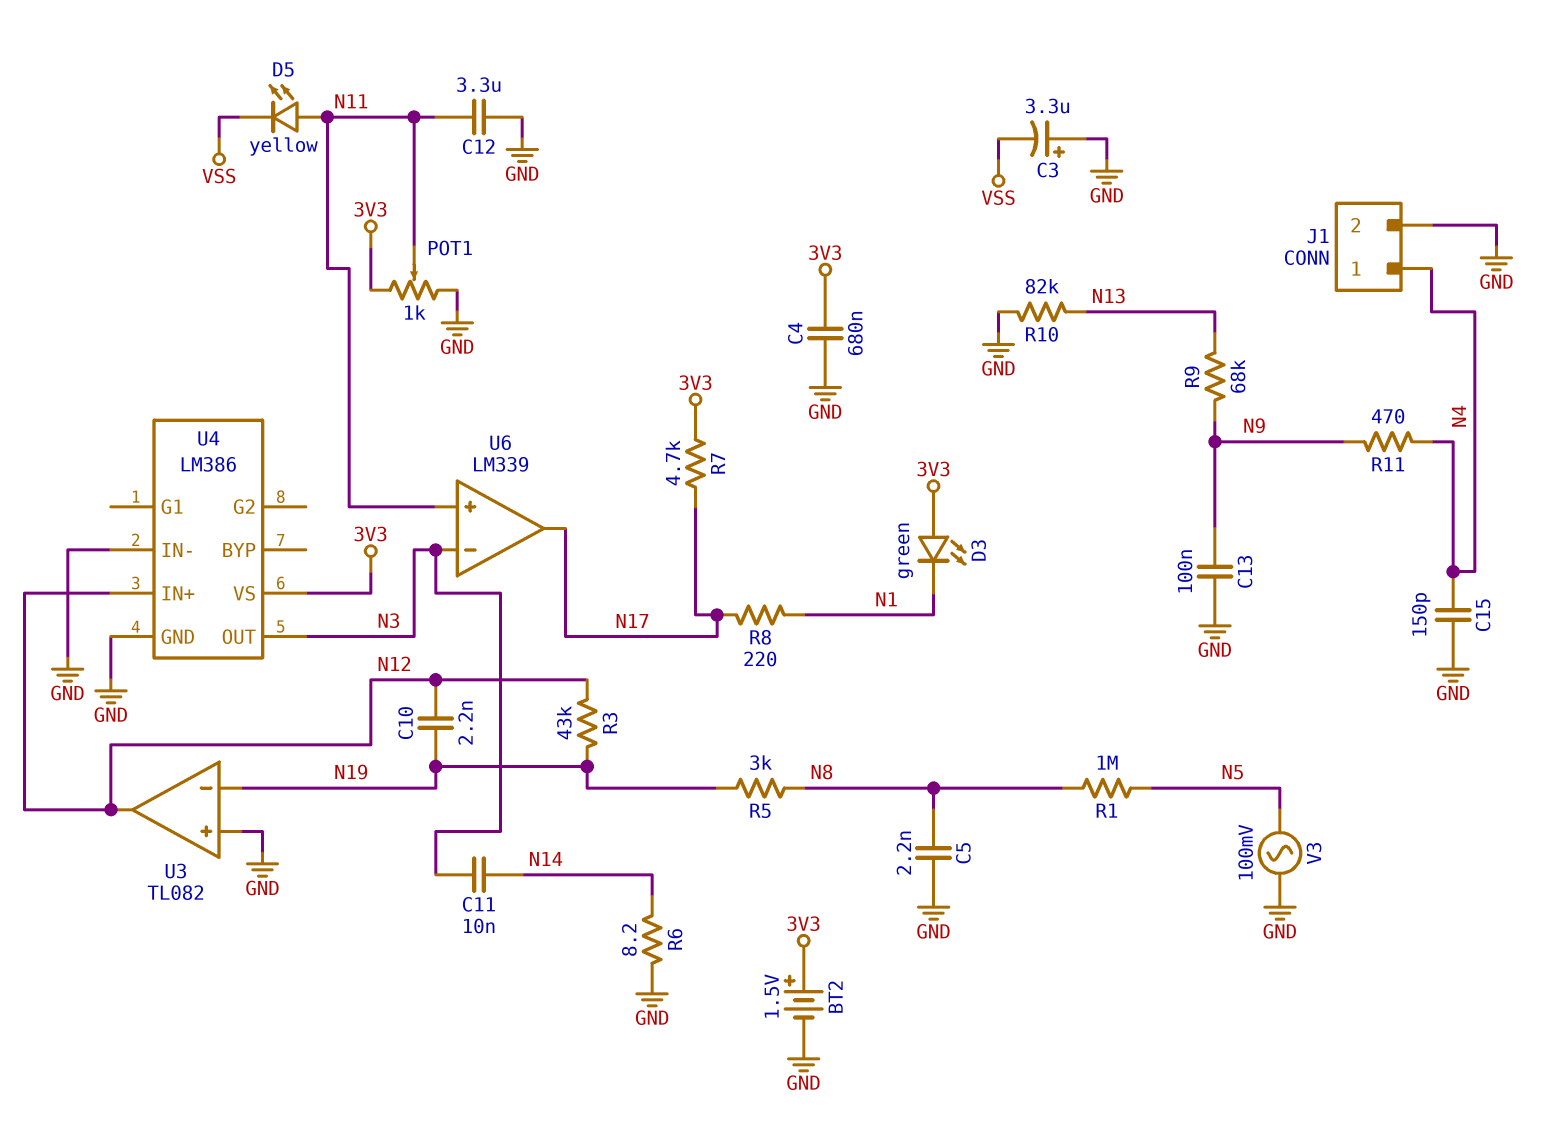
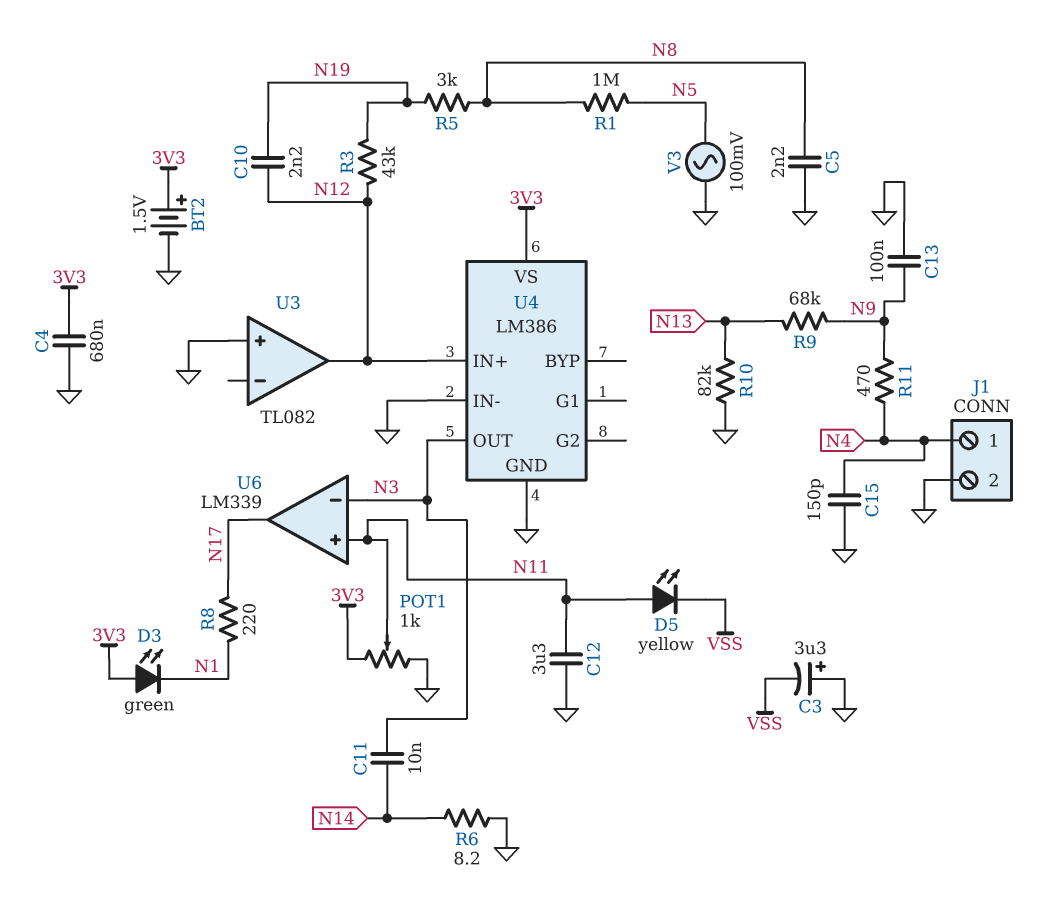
R7: 4.7k (3V3, N17) -> none
U3 pin in-: N19 -> none

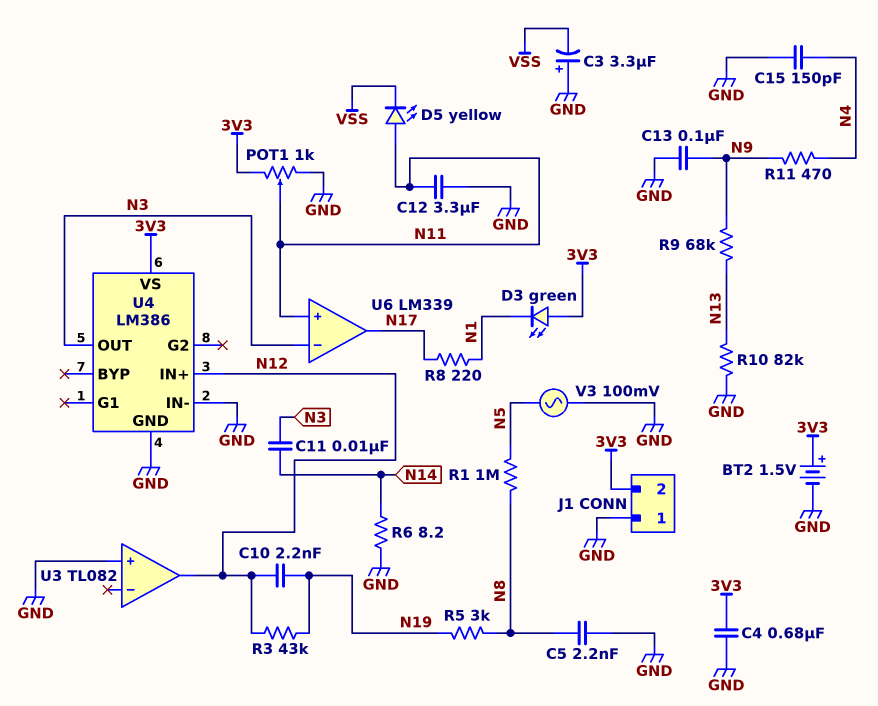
J1 pin 1: N4 -> GND
J1 pin 2: GND -> 3V3

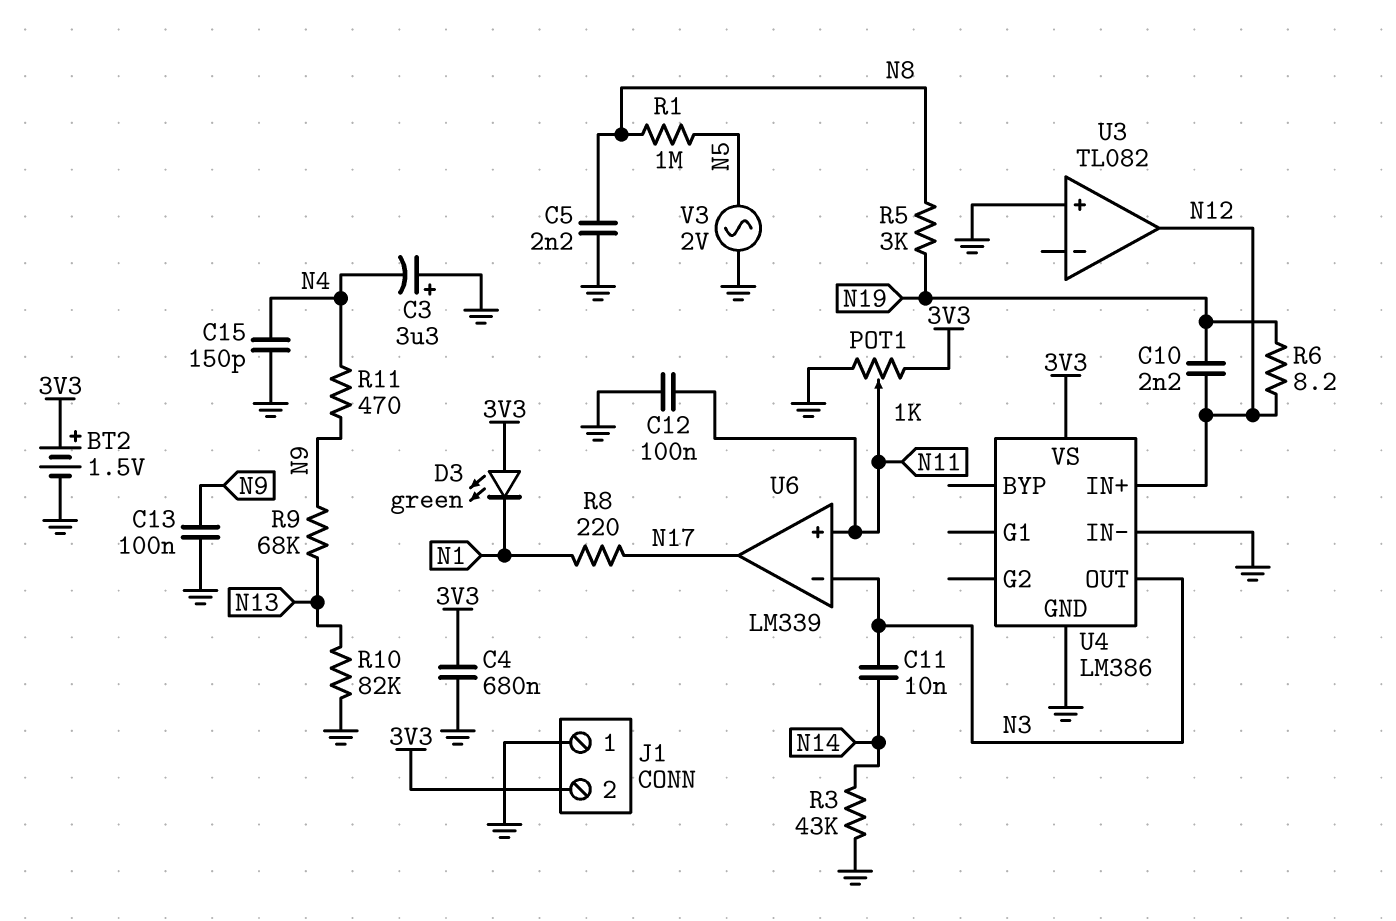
C3: 3.3uF (plus GND, minus VSS) -> 3.3uF (plus GND, minus N4)
C12: 3.3uF (GND, N11) -> 100nF (GND, N11)
D5: LED yellow (A N11, K VSS) -> none
R3: 43k (N12, N19) -> 43k (GND, N14)
R6: 8.2 (GND, N14) -> 8.2 (N12, N19)
V3: AC 100mV (GND, N5) -> AC 2V (GND, N5)

